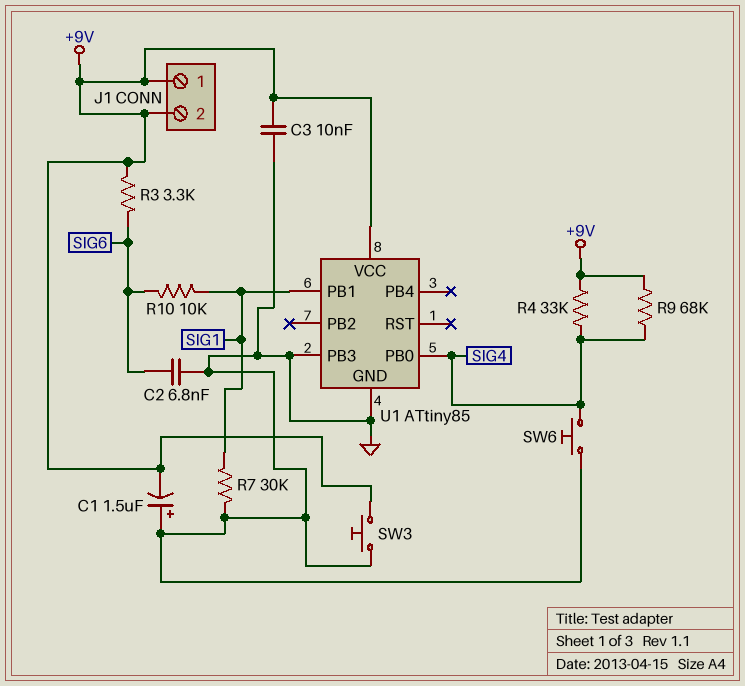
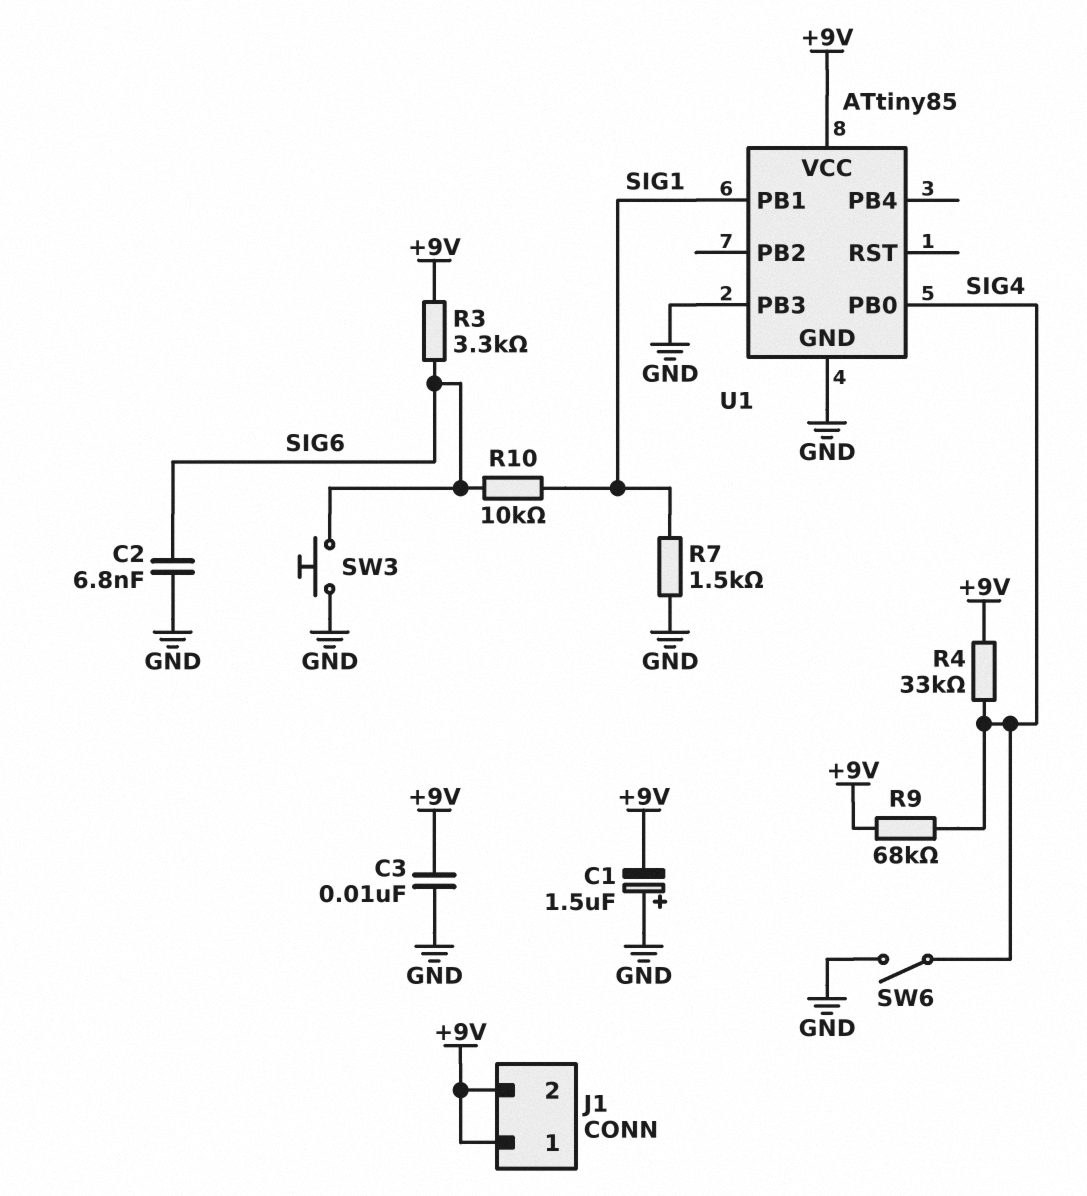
R7: 30k (GND, SIG1) -> 1.5k (GND, SIG1)
SW3: button (+9V, GND) -> button (GND, SIG6)
SW6: button (GND, SIG4) -> switch (GND, SIG4)

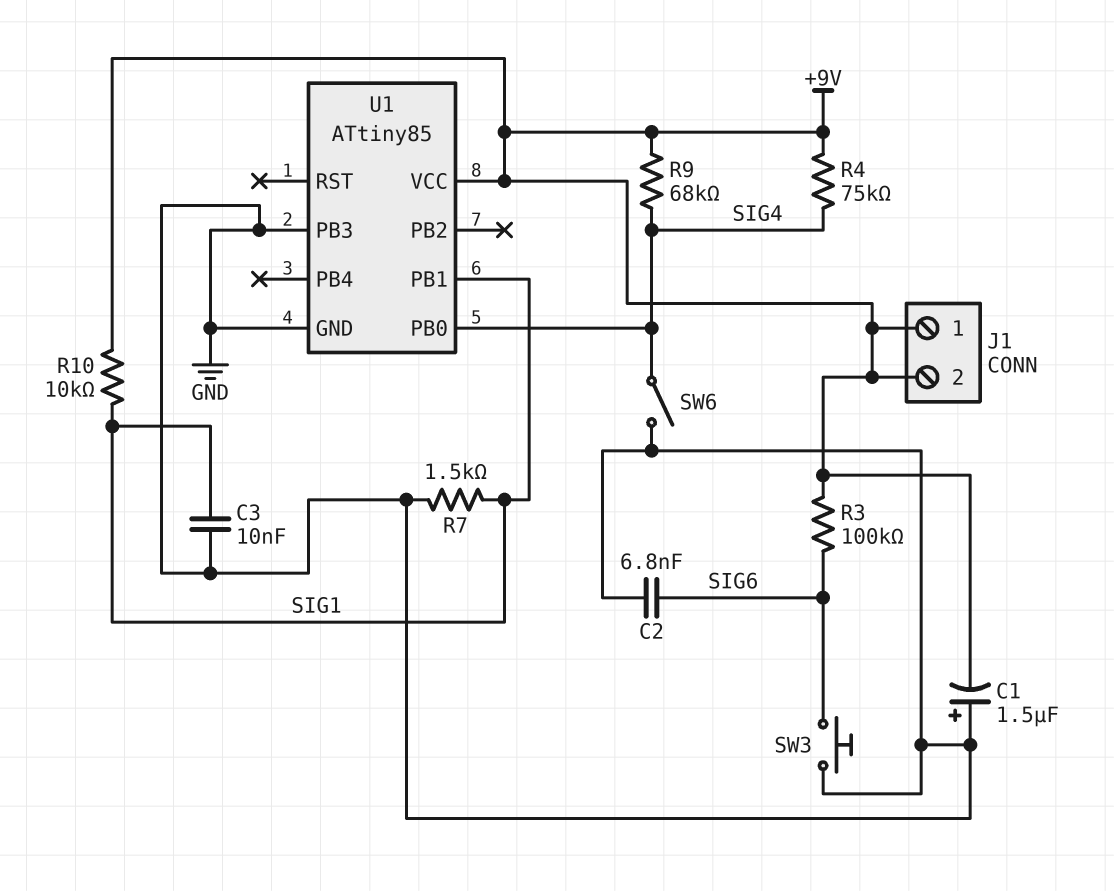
C3: 10nF (+9V, GND) -> 10nF (GND, SIG1)
R3: 3.3k (+9V, SIG6) -> 100k (+9V, SIG6)
R4: 33k (+9V, SIG4) -> 75k (+9V, SIG4)
R10: 10k (SIG1, SIG6) -> 10k (+9V, SIG1)

